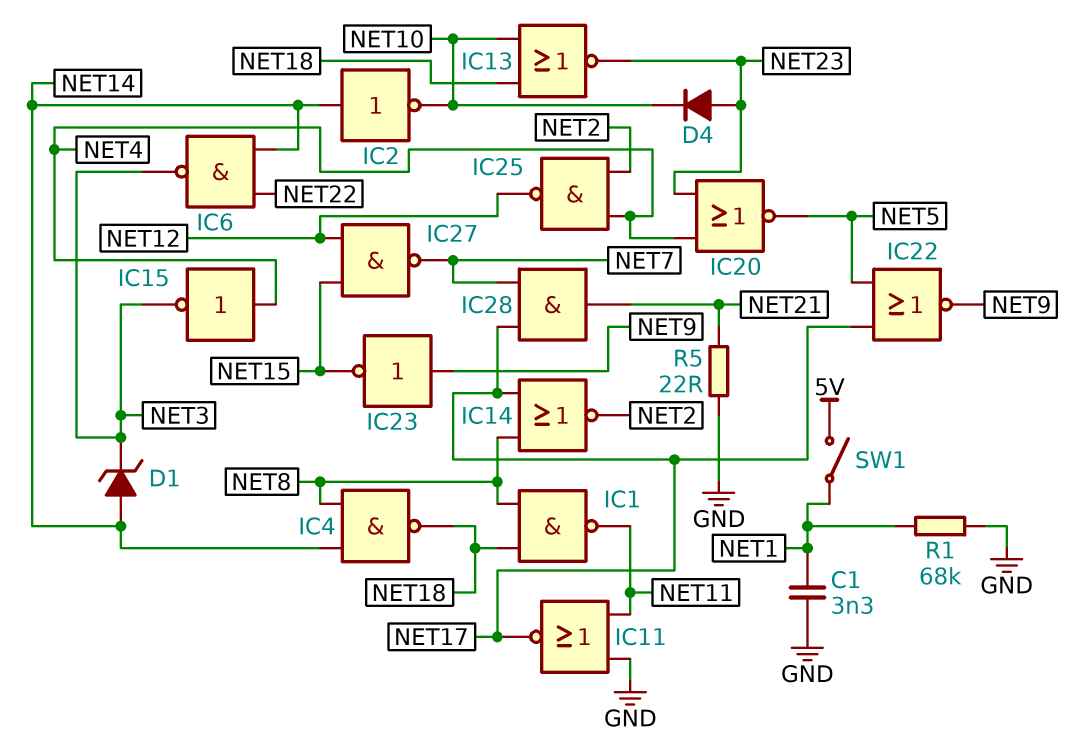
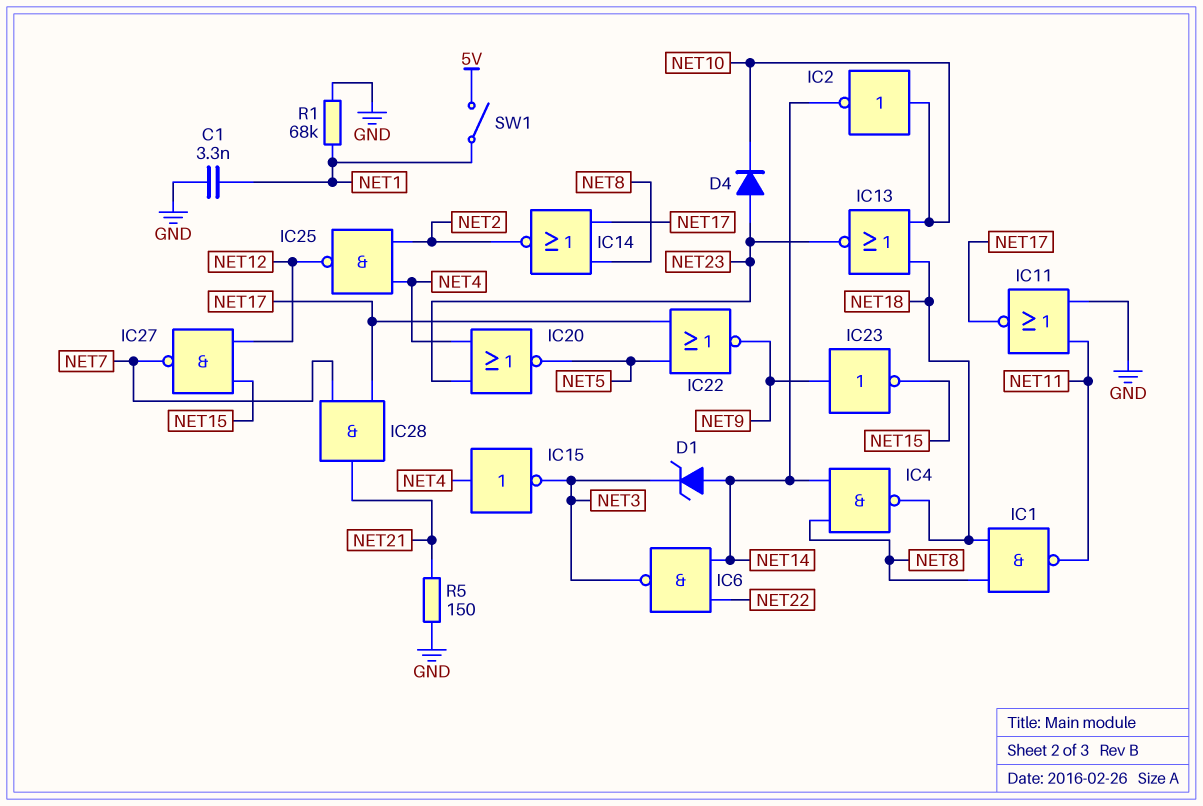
IC2: NOT (in NET14, out NET10) -> NOT (in NET10, out NET14)
R5: 22 (GND, NET21) -> 150 (GND, NET21)

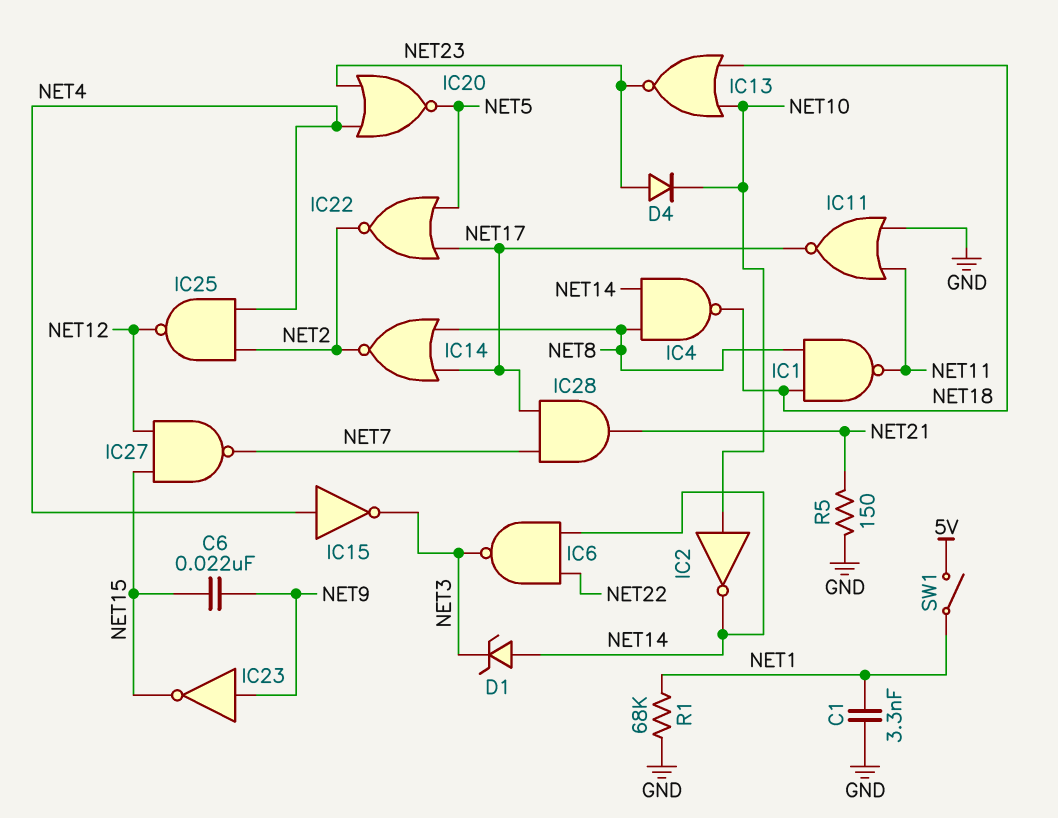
C6: none -> 22nF (NET9, NET15)
IC22: NOR (in NET5, in NET17, out NET9) -> NOR (in NET5, in NET17, out NET2)

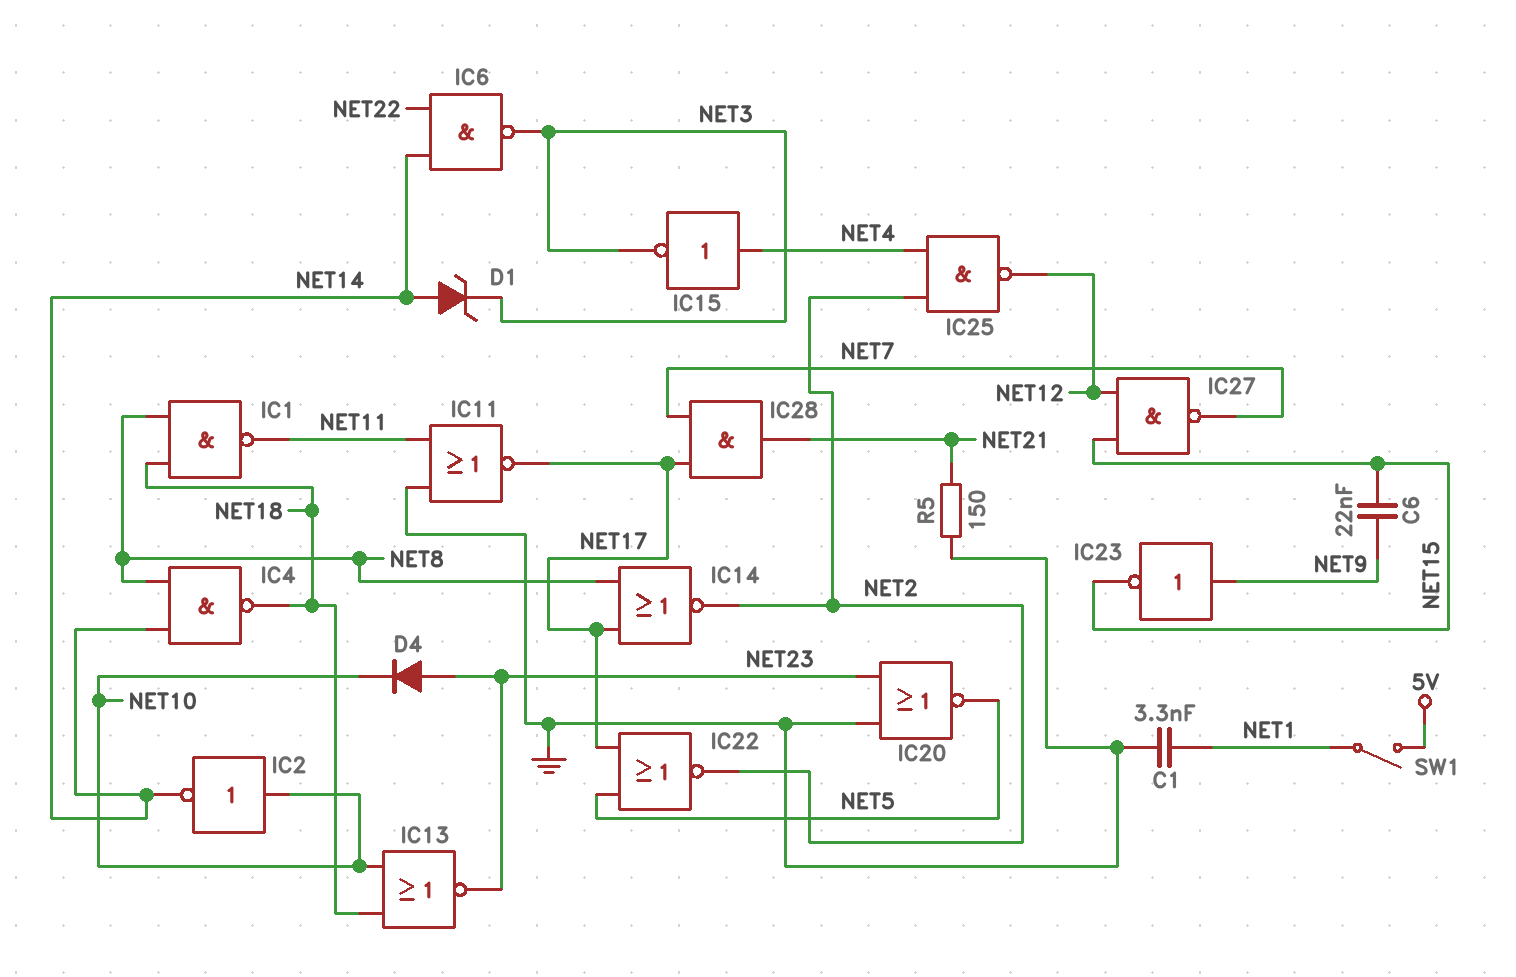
IC20: NOR (in NET4, in NET23, out NET5) -> NOR (in GND, in NET23, out NET5)
R1: 68k (GND, NET1) -> none

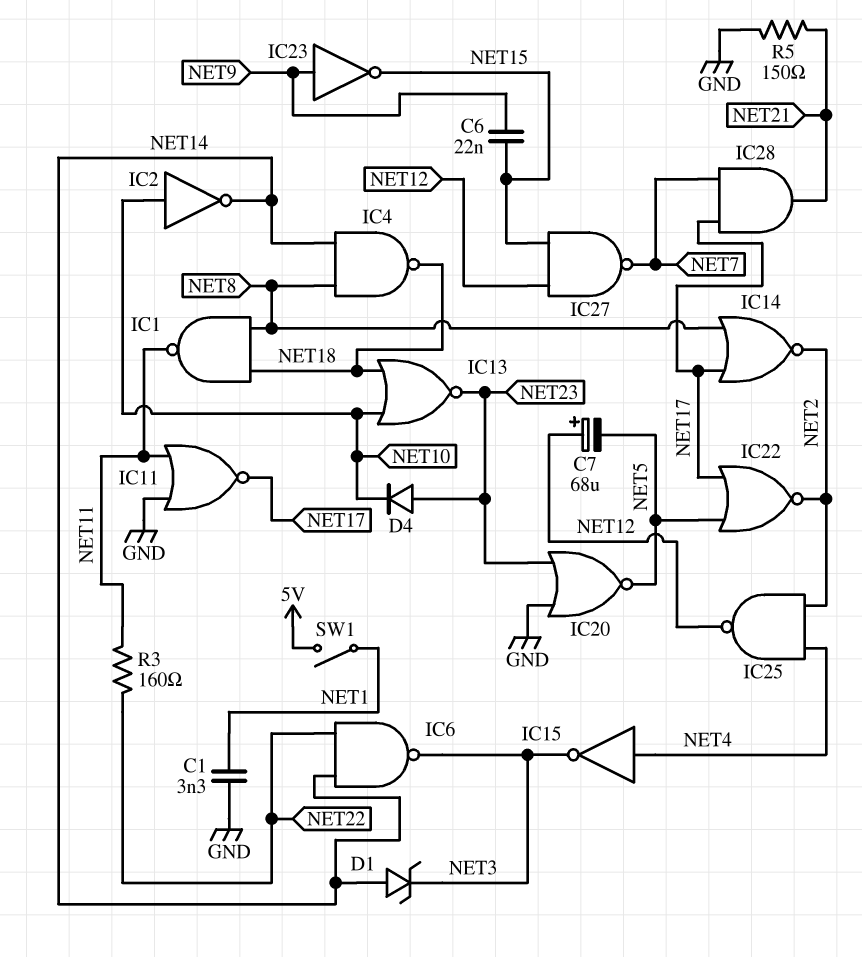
C7: none -> 68uF (plus NET12, minus NET5)
R3: none -> 160 (NET11, NET22)

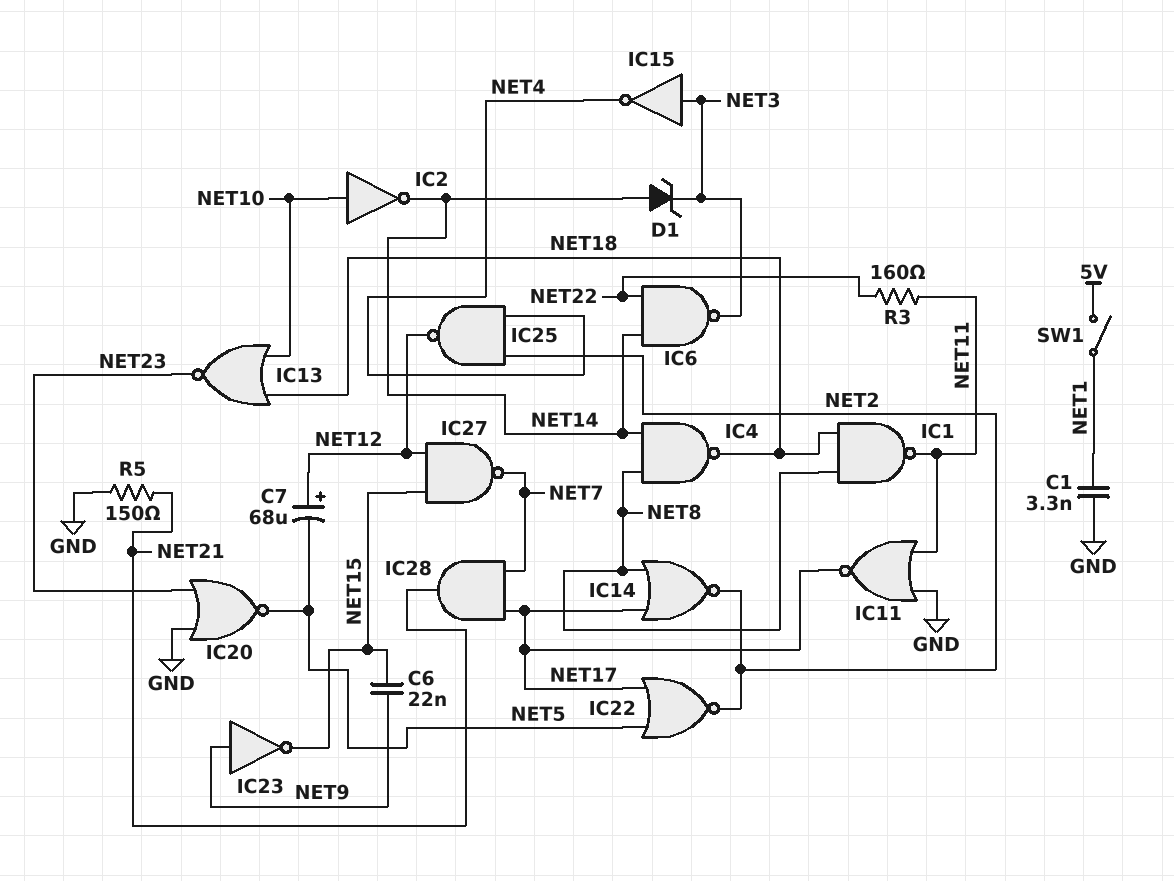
D4: diode (A NET23, K NET10) -> none
IC15: NOT (in NET4, out NET3) -> NOT (in NET3, out NET4)

